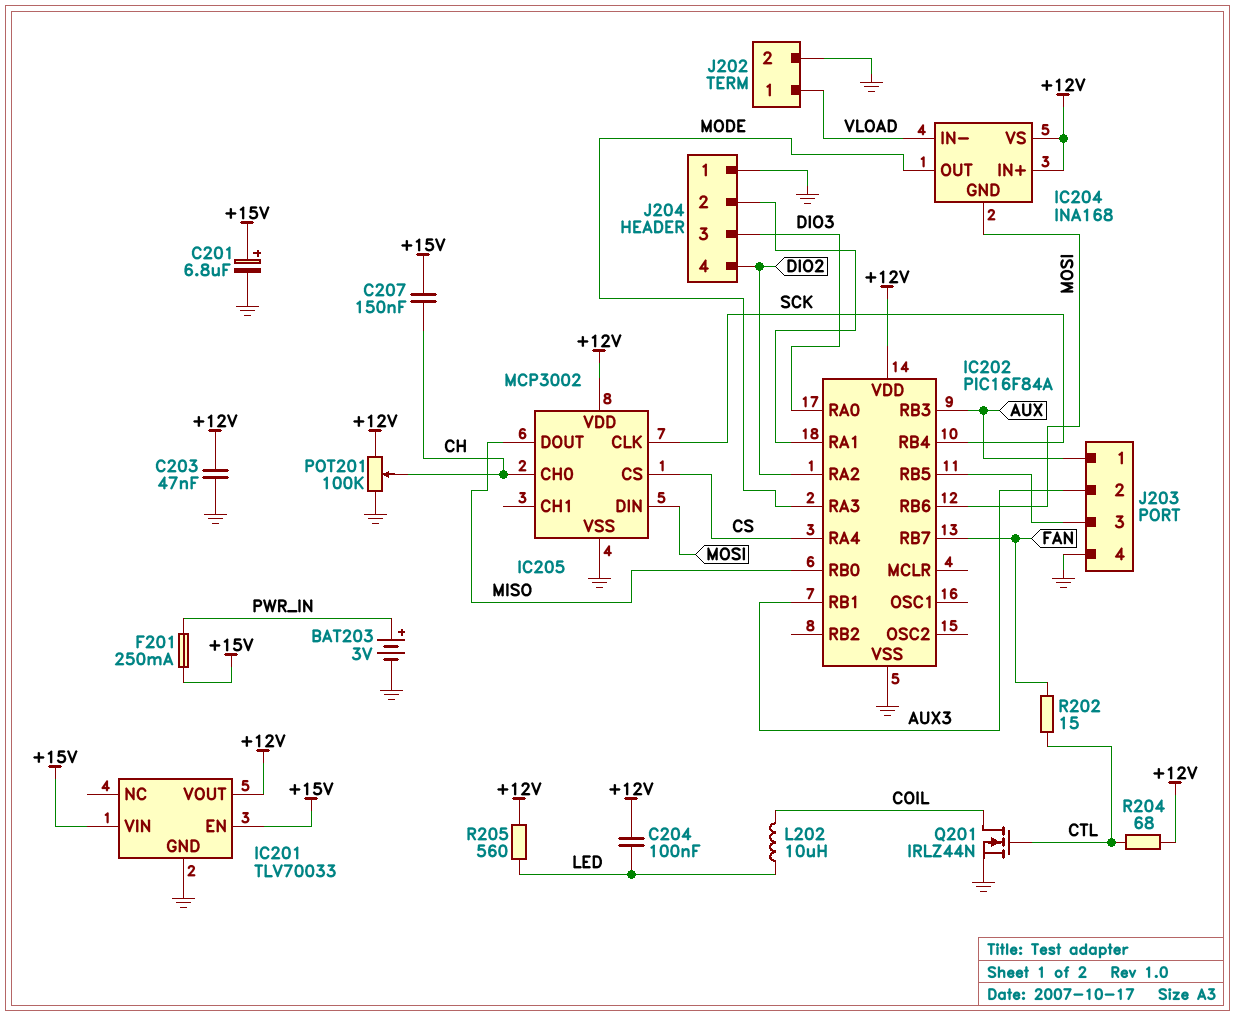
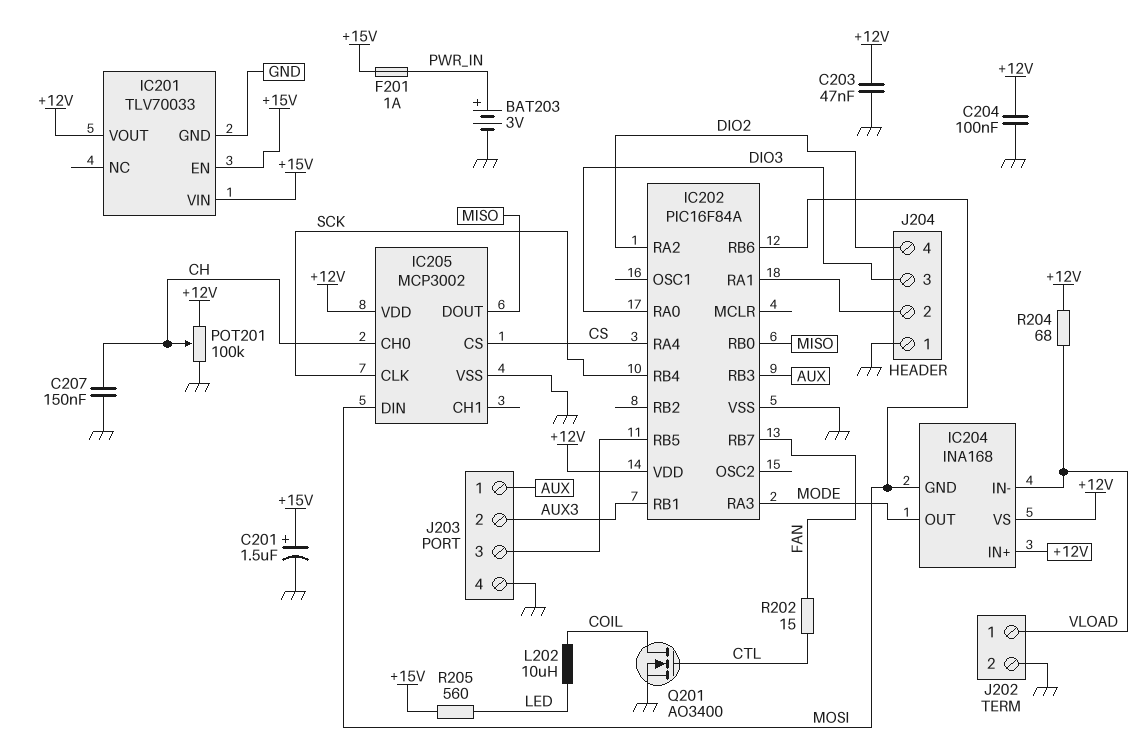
C201: 6.8uF (plus +15V, minus GND) -> 1.5uF (plus +15V, minus GND)
C204: 100nF (+12V, LED) -> 100nF (+12V, GND)
C207: 150nF (+15V, CH) -> 150nF (CH, GND)
F201: 250mA (+15V, PWR_IN) -> 1A (+15V, PWR_IN)
Q201: NMOS IRLZ44N (G CTL, D COIL, S GND) -> NMOS AO3400 (G CTL, D COIL, S GND)
R204: 68 (+12V, CTL) -> 68 (+12V, VLOAD)
R205: 560 (+12V, LED) -> 560 (+15V, LED)

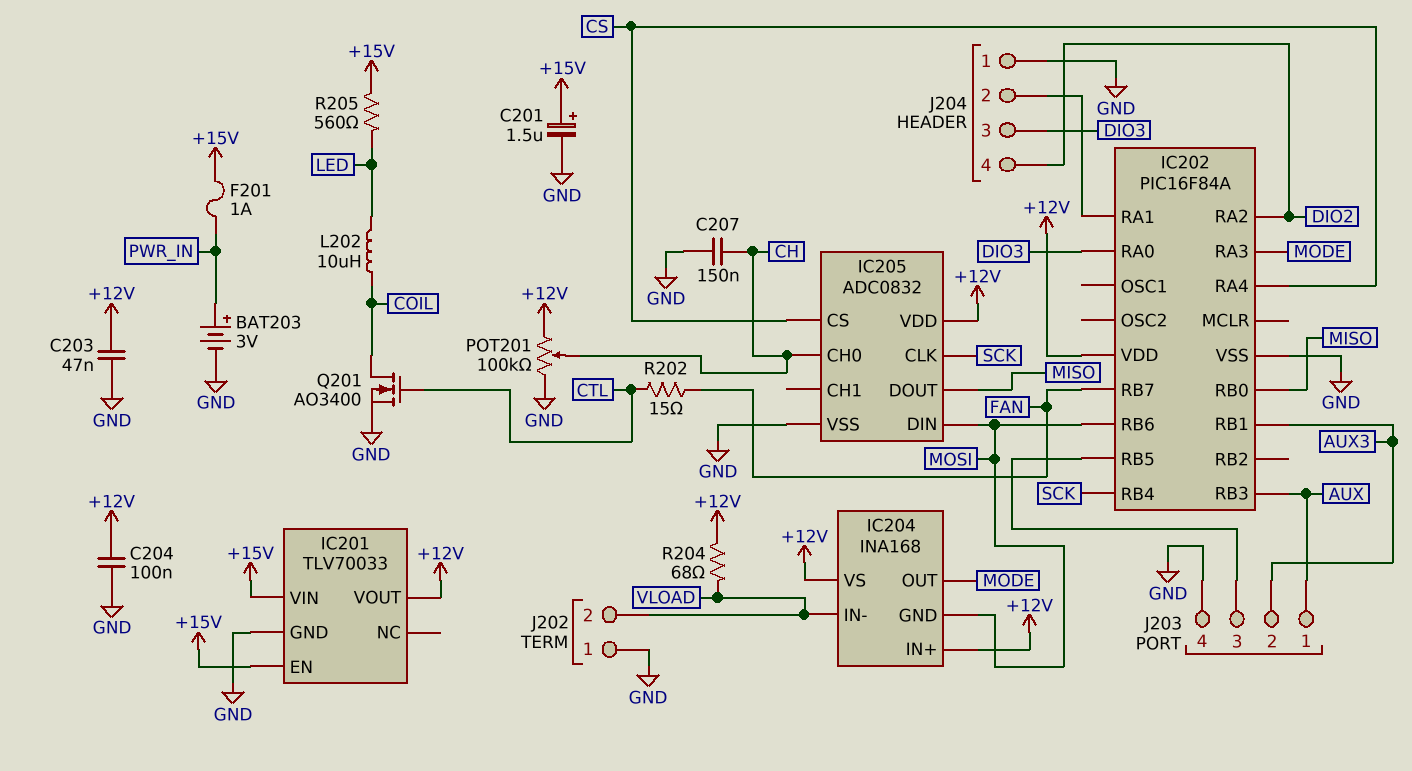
IC205: MCP3002 -> ADC0832
J202 pin 1: VLOAD -> GND
J202 pin 2: GND -> VLOAD

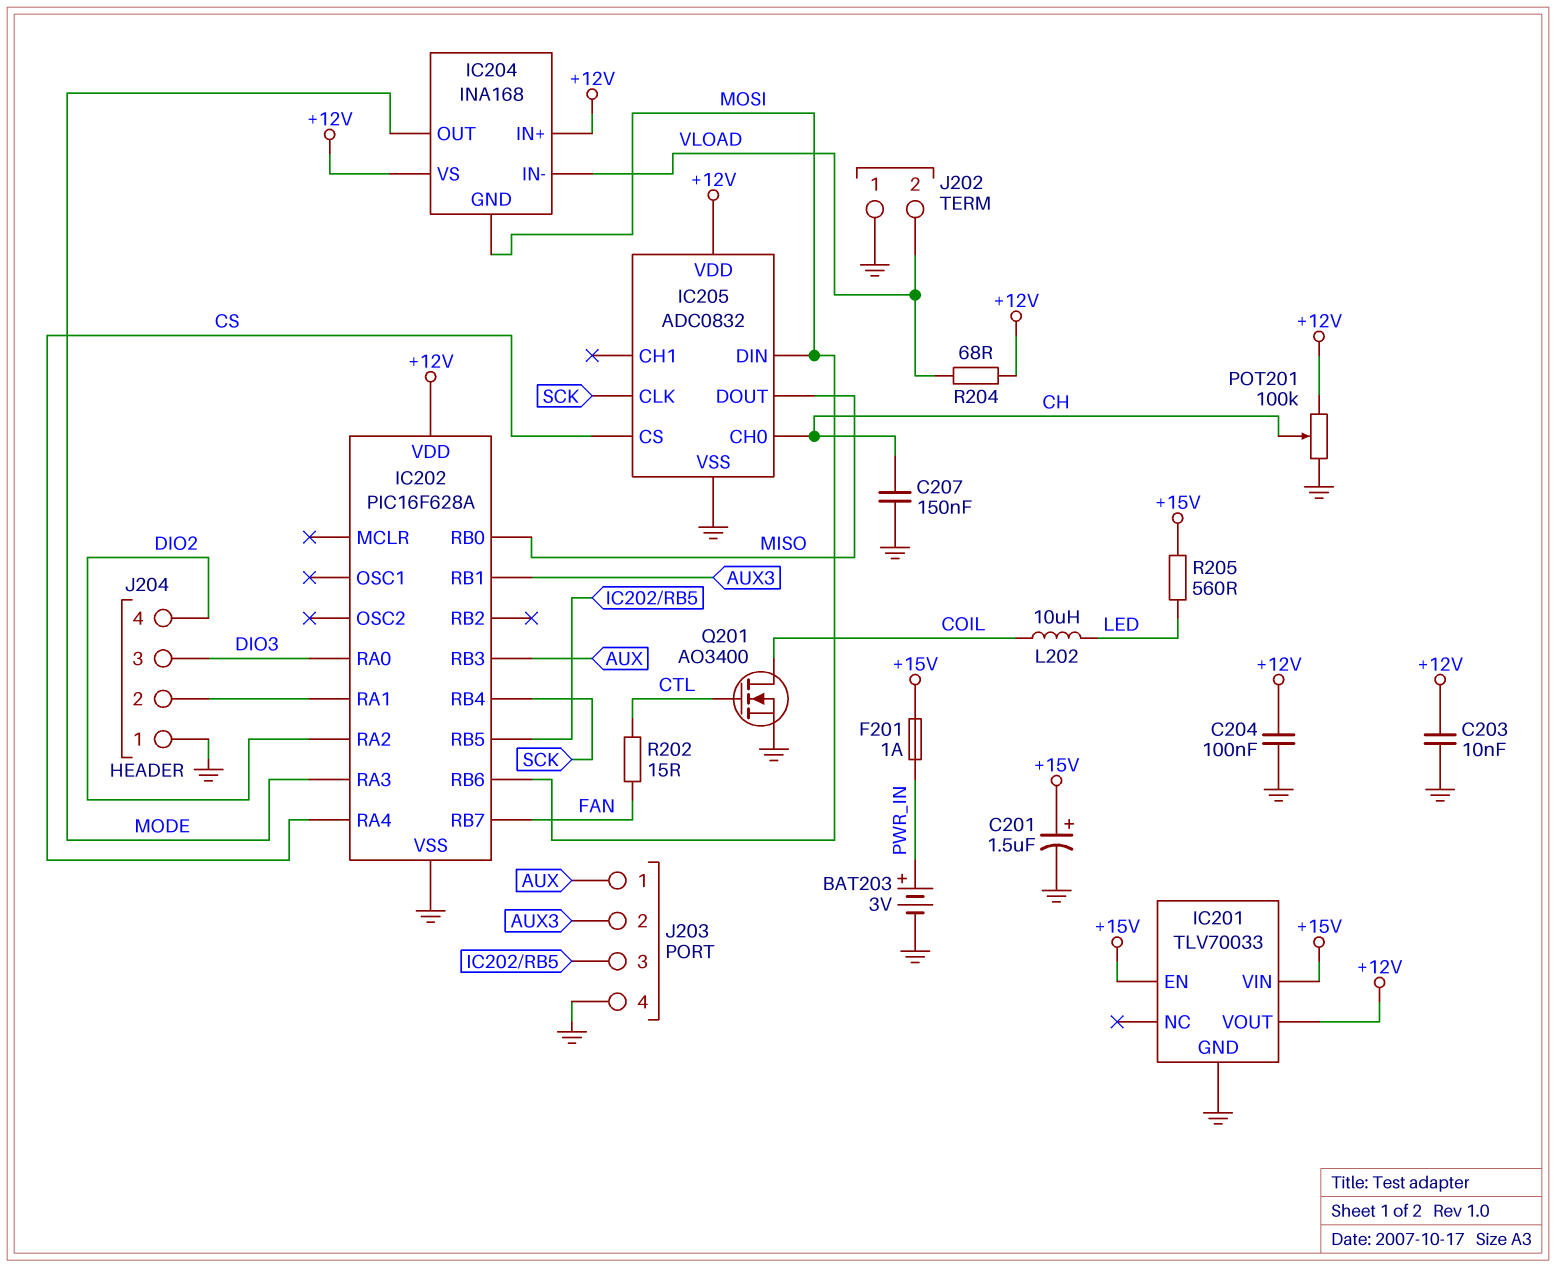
C203: 47nF (+12V, GND) -> 10nF (+12V, GND)
IC202: PIC16F84A -> PIC16F628A

